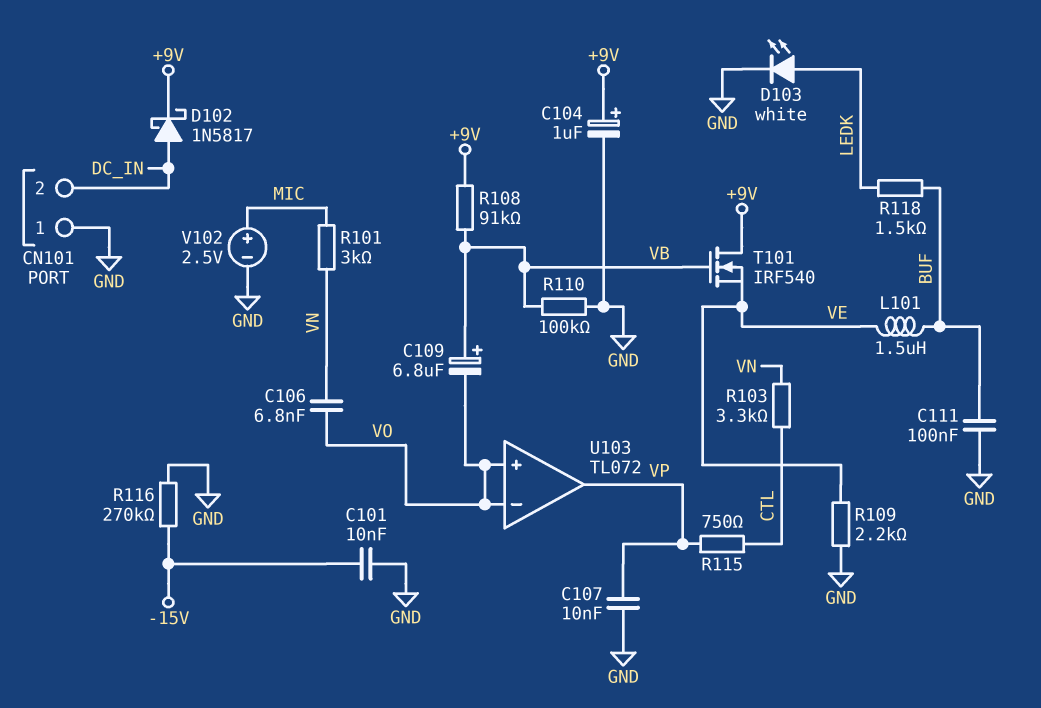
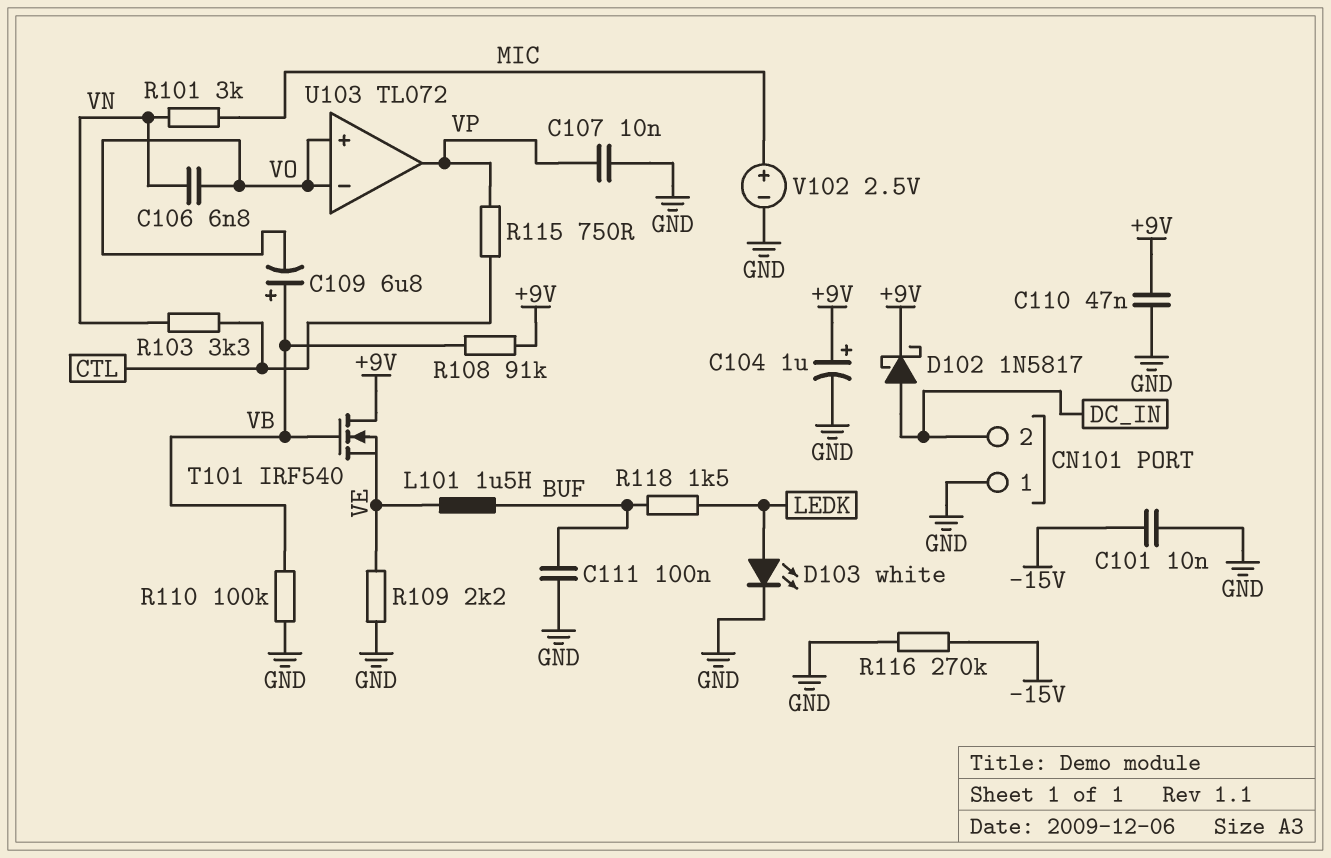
C110: none -> 47nF (+9V, GND)

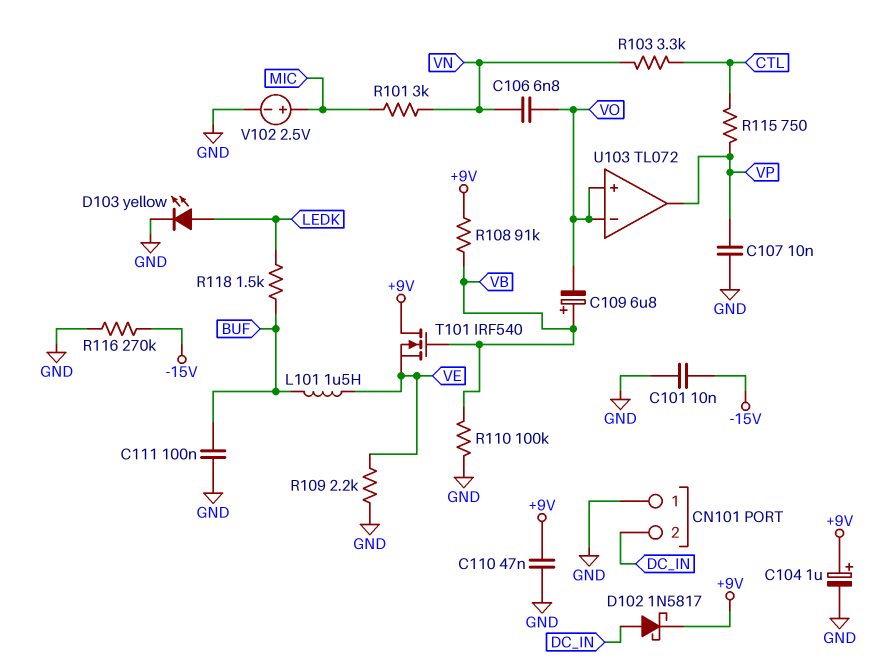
D103: LED white (A LEDK, K GND) -> LED yellow (A LEDK, K GND)

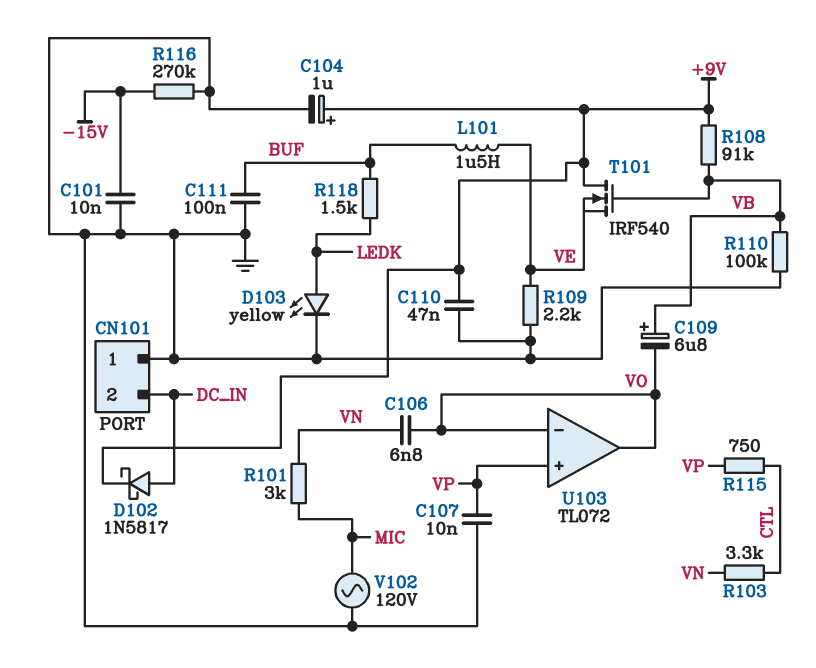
U103 pin in+: VO -> VP
U103 pin out: VP -> VO
V102: 2.5V (plus MIC, minus GND) -> AC 120V (GND, MIC)

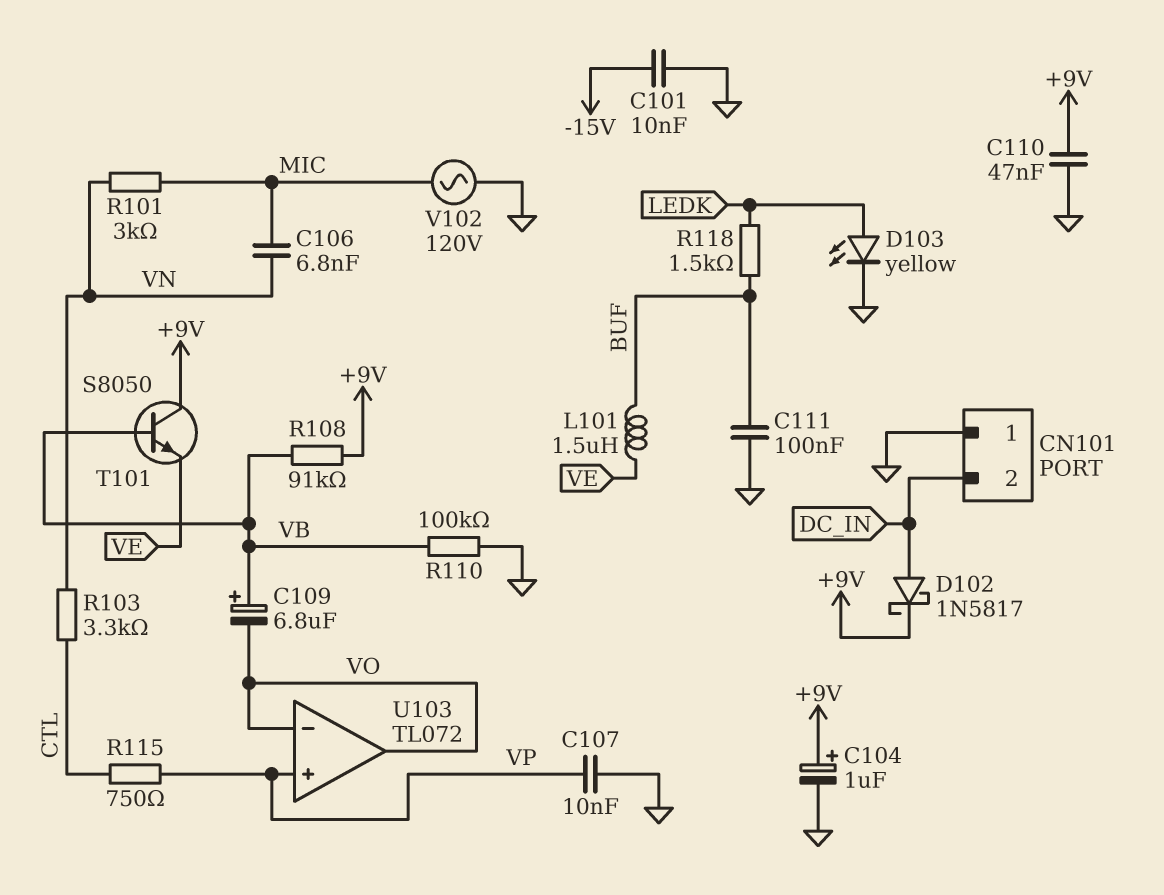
C106: 6.8nF (VN, VO) -> 6.8nF (MIC, VN)
R109: 2.2k (GND, VE) -> none
R116: 270k (-15V, GND) -> none
T101: NMOS IRF540 (G VB, D +9V, S VE) -> NPN S8050 (B VB, C +9V, E VE)

